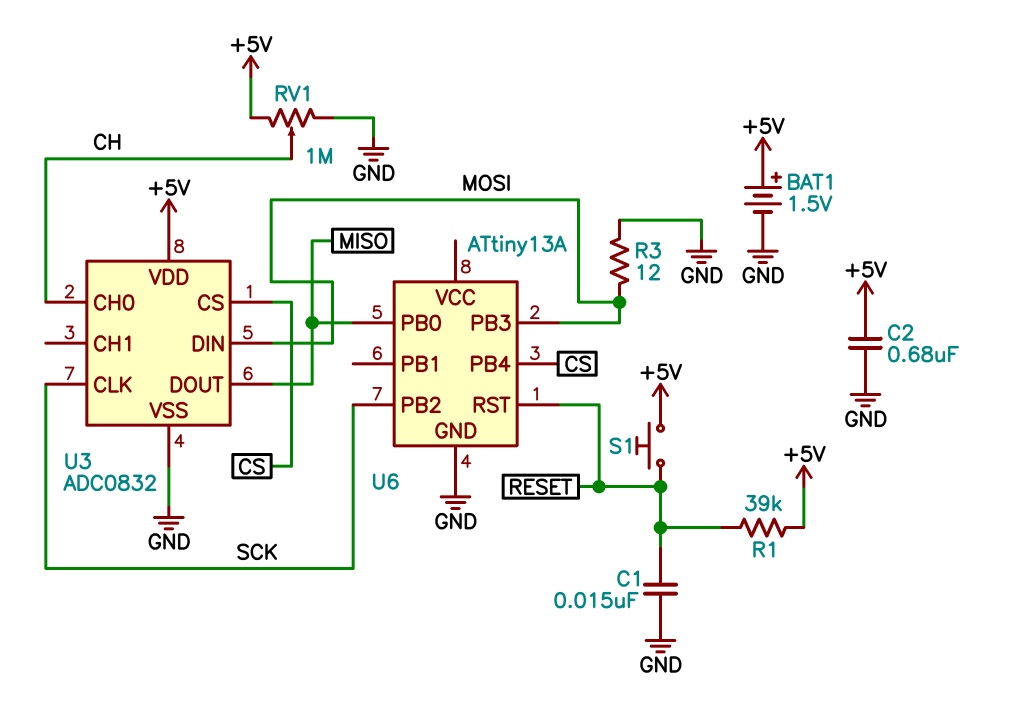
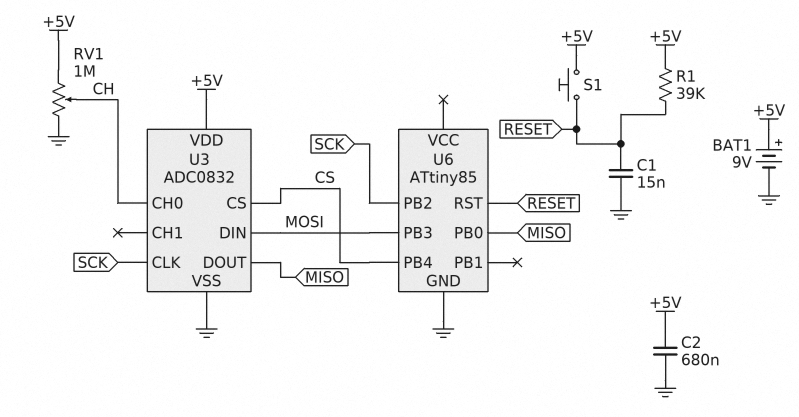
BAT1: 1.5V (plus +5V, minus GND) -> 9V (plus +5V, minus GND)
R3: 12 (GND, MOSI) -> none
U6: ATtiny13A -> ATtiny85

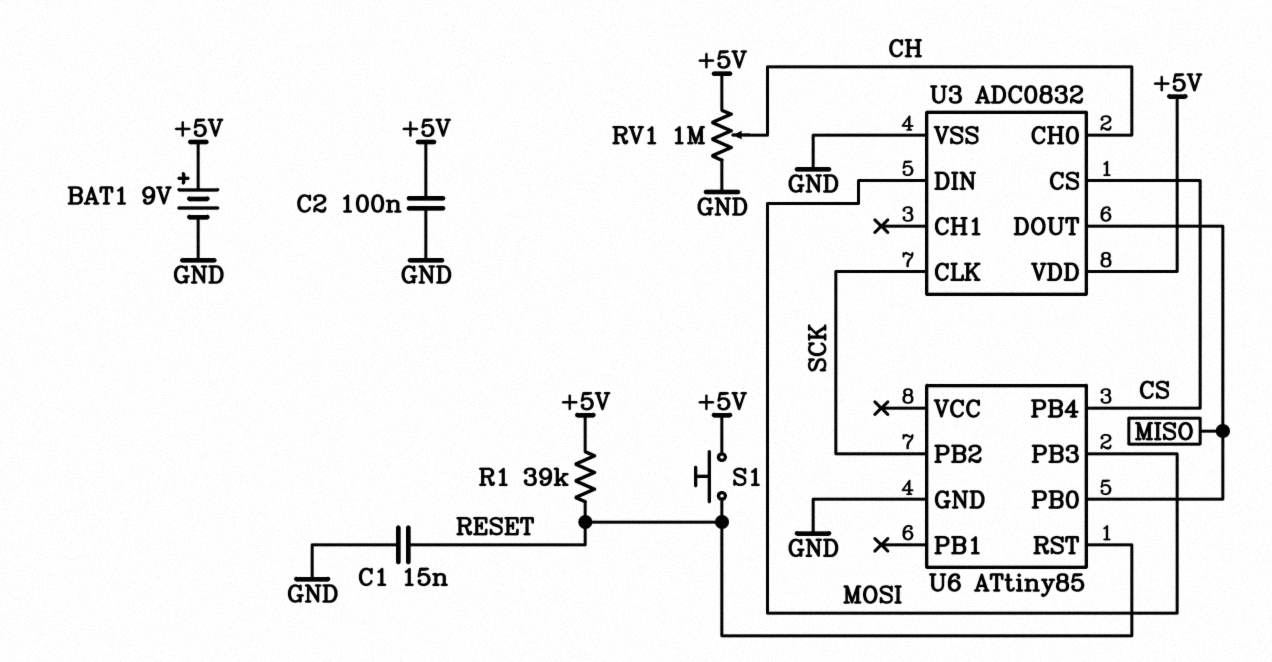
C2: 680nF (+5V, GND) -> 100nF (+5V, GND)

